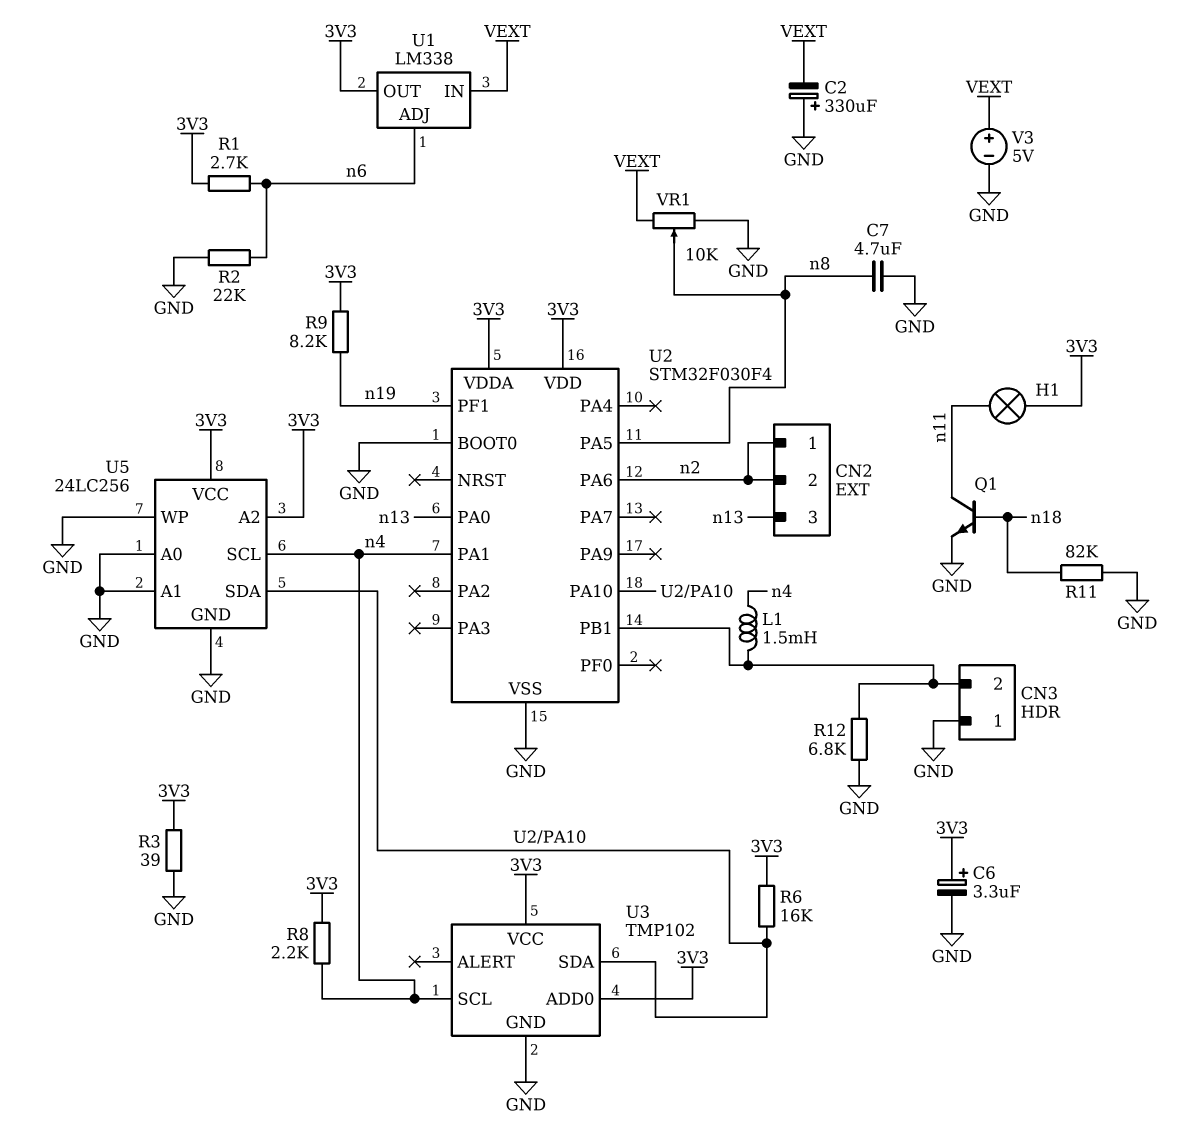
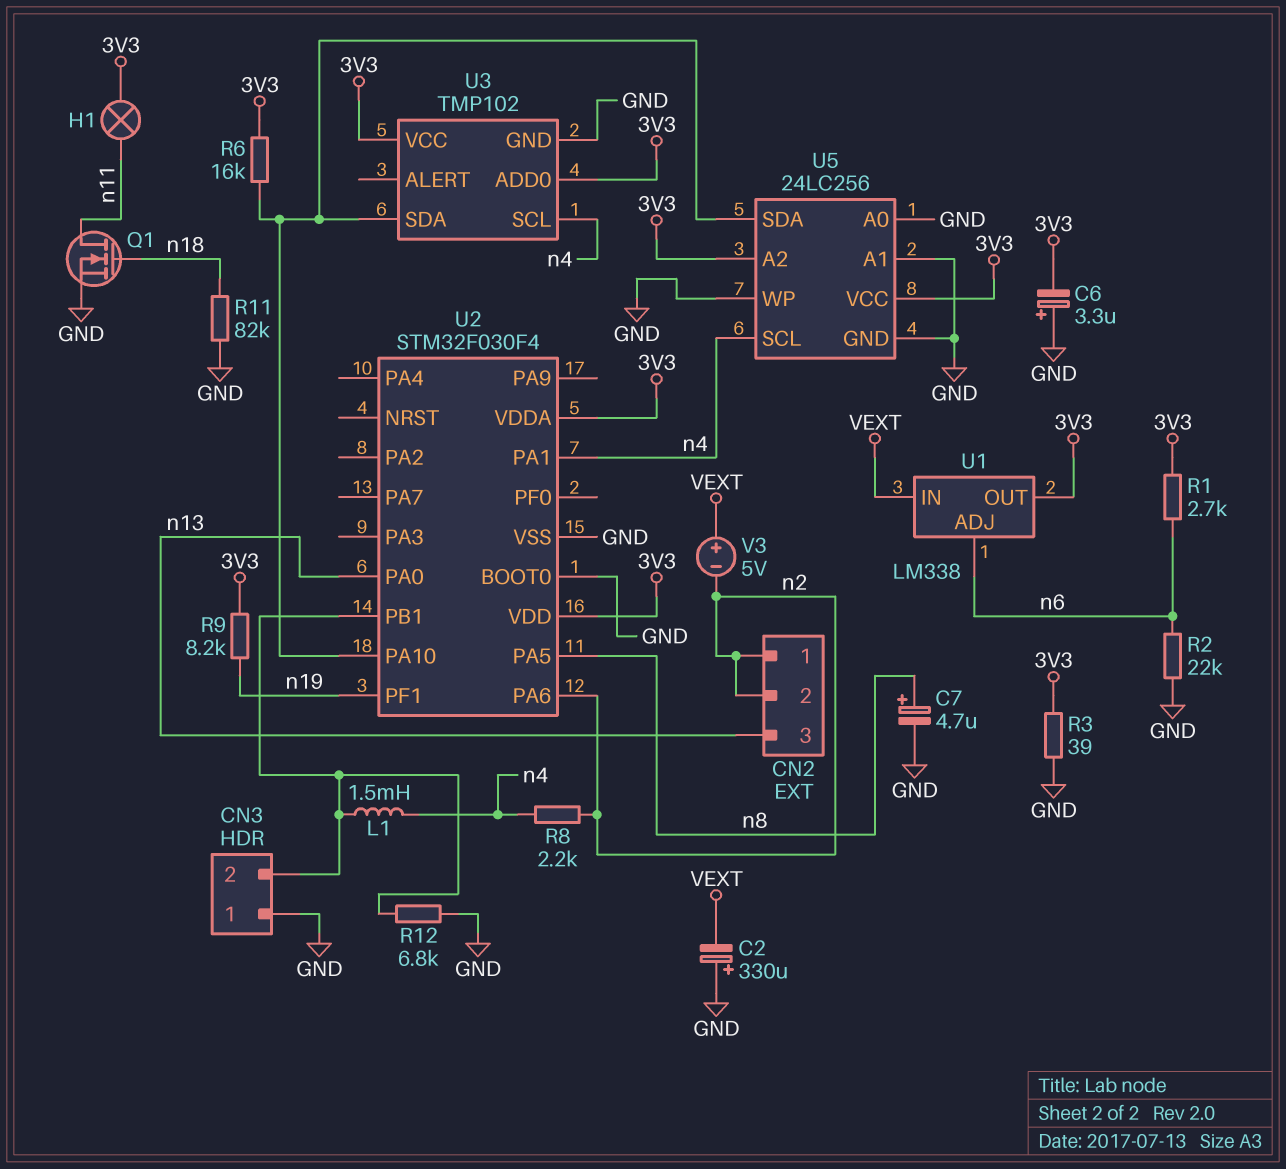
C6: 3.3uF (plus 3V3, minus GND) -> 3.3uF (plus GND, minus 3V3)
C7: 4.7uF (GND, n8) -> 4.7uF (plus n8, minus GND)
Q1: NPN (B n18, C n11, E GND) -> NMOS (G n18, D n11, S GND)
R8: 2.2k (3V3, n4) -> 2.2k (n2, n4)
V3: 5V (plus VEXT, minus GND) -> 5V (plus VEXT, minus n2)
VR1: 10k (GND, VEXT, wiper n8) -> none

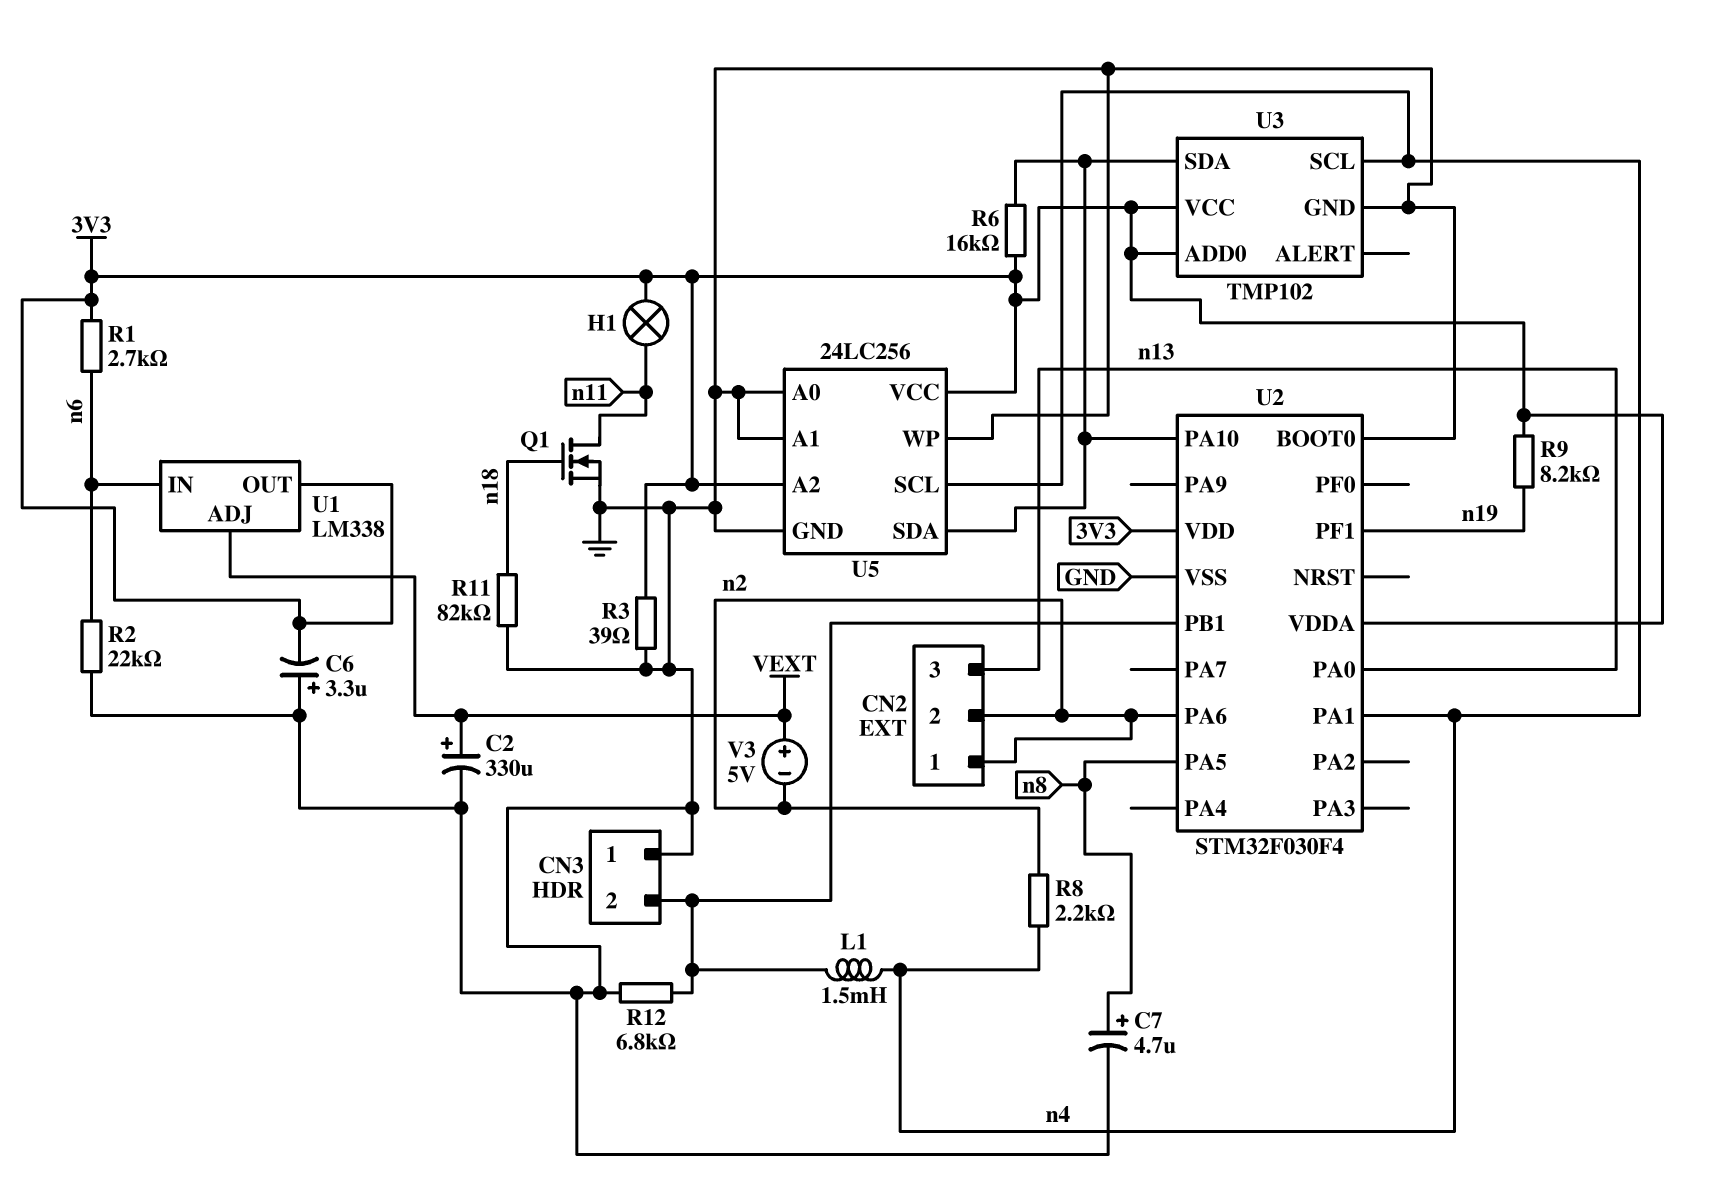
C2: 330uF (plus GND, minus VEXT) -> 330uF (plus VEXT, minus GND)
U1 pin ADJ: n6 -> VEXT
U1 pin IN: VEXT -> n6

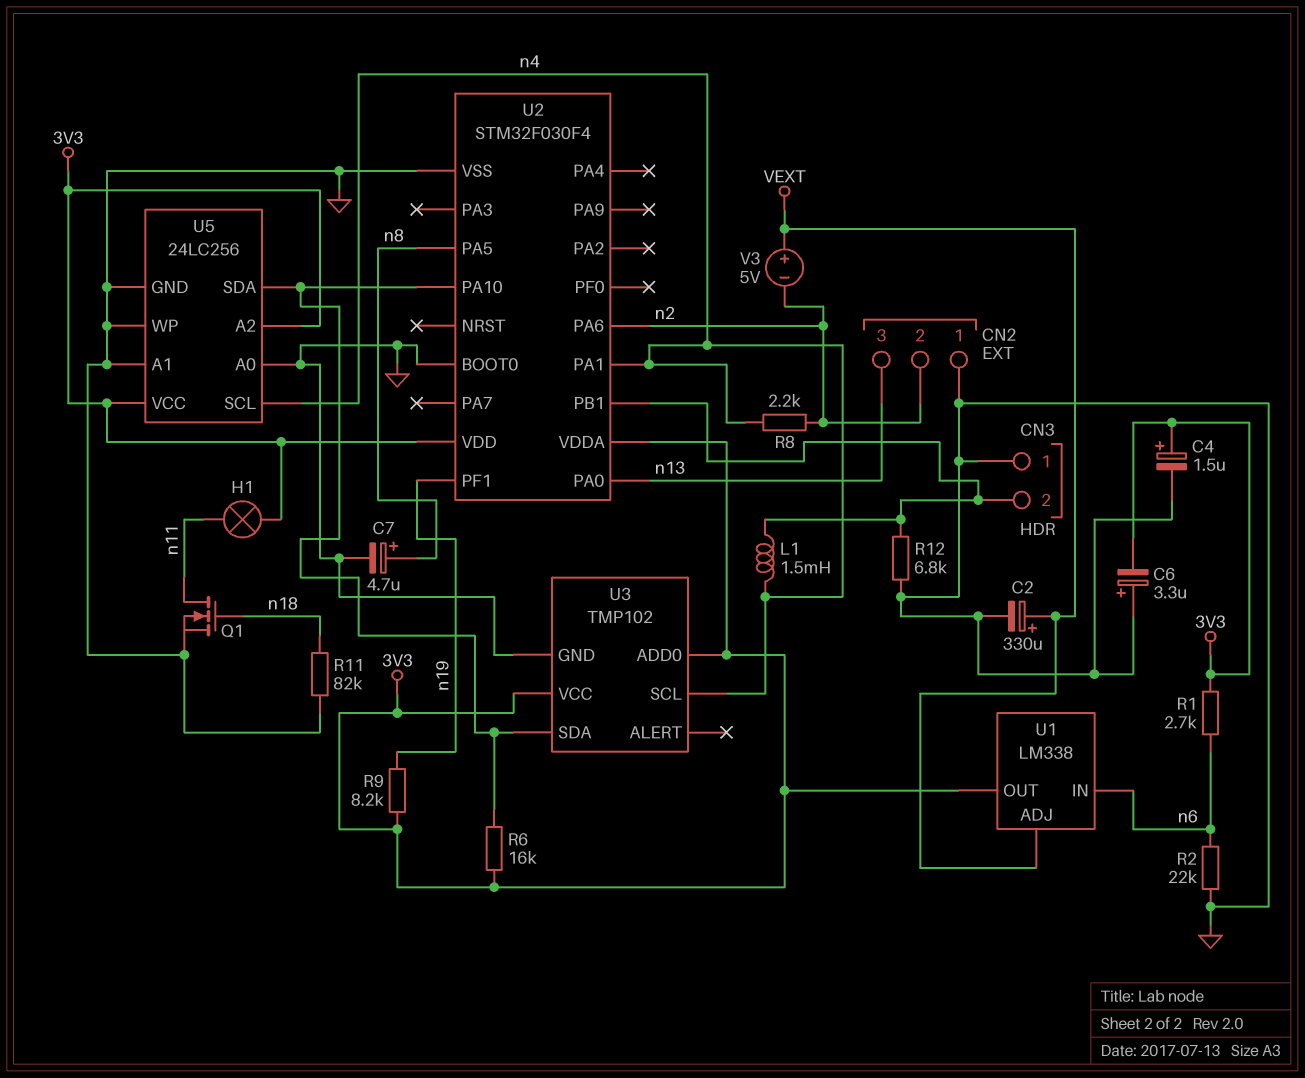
C4: none -> 1.5uF (plus 3V3, minus GND)
CN2 pin 1: n2 -> GND
R3: 39 (3V3, GND) -> none

